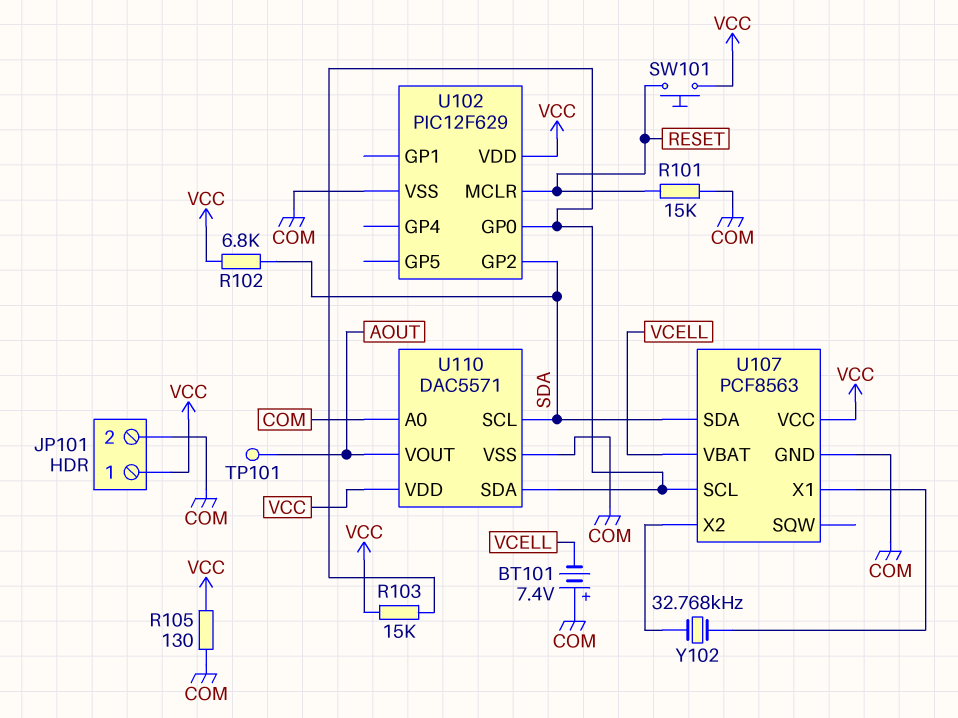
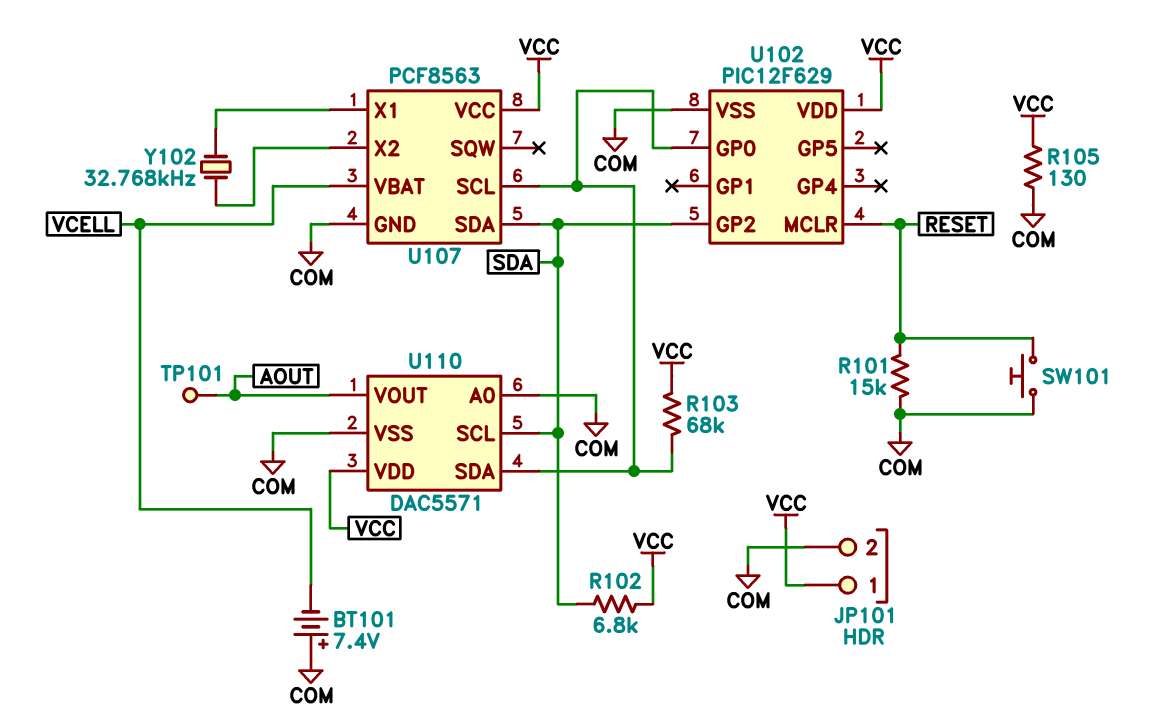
R103: 15k (U102/GP0, VCC) -> 68k (U102/GP0, VCC)
SW101: button (RESET, VCC) -> button (COM, RESET)

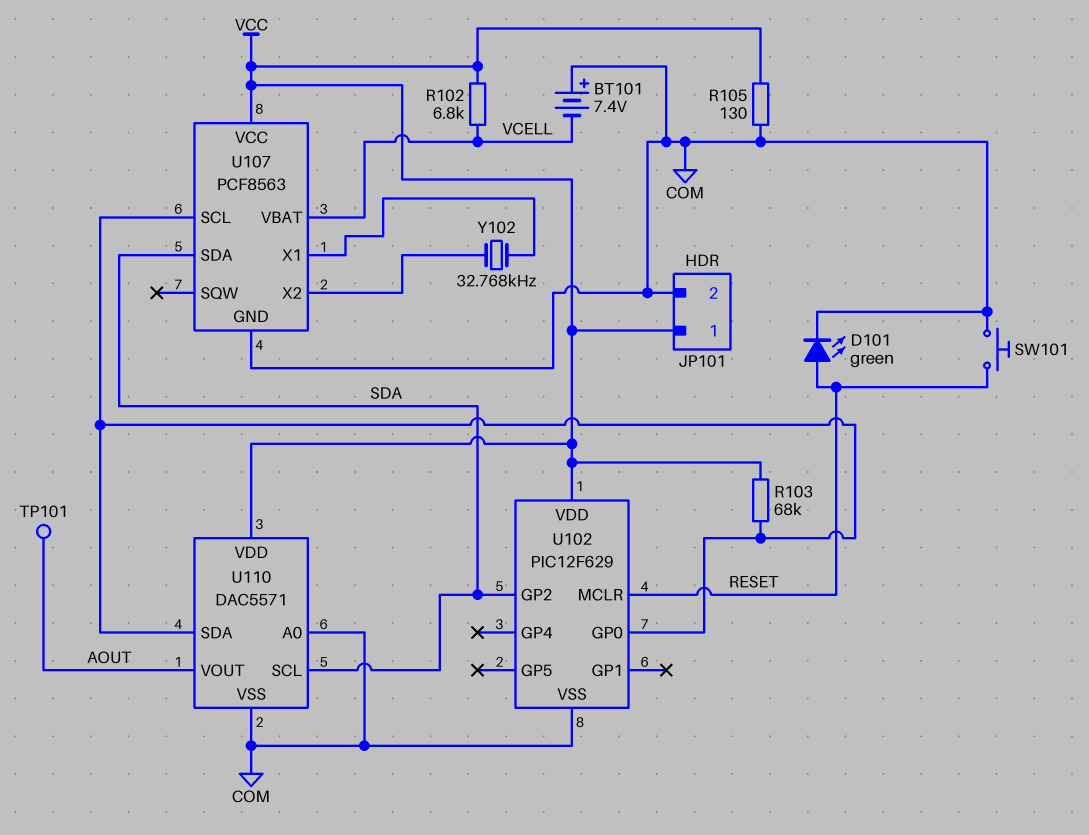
D101: none -> LED green (A RESET, K COM)
R101: 15k (COM, RESET) -> none
R102: 6.8k (SDA, VCC) -> 6.8k (VCC, VCELL)

